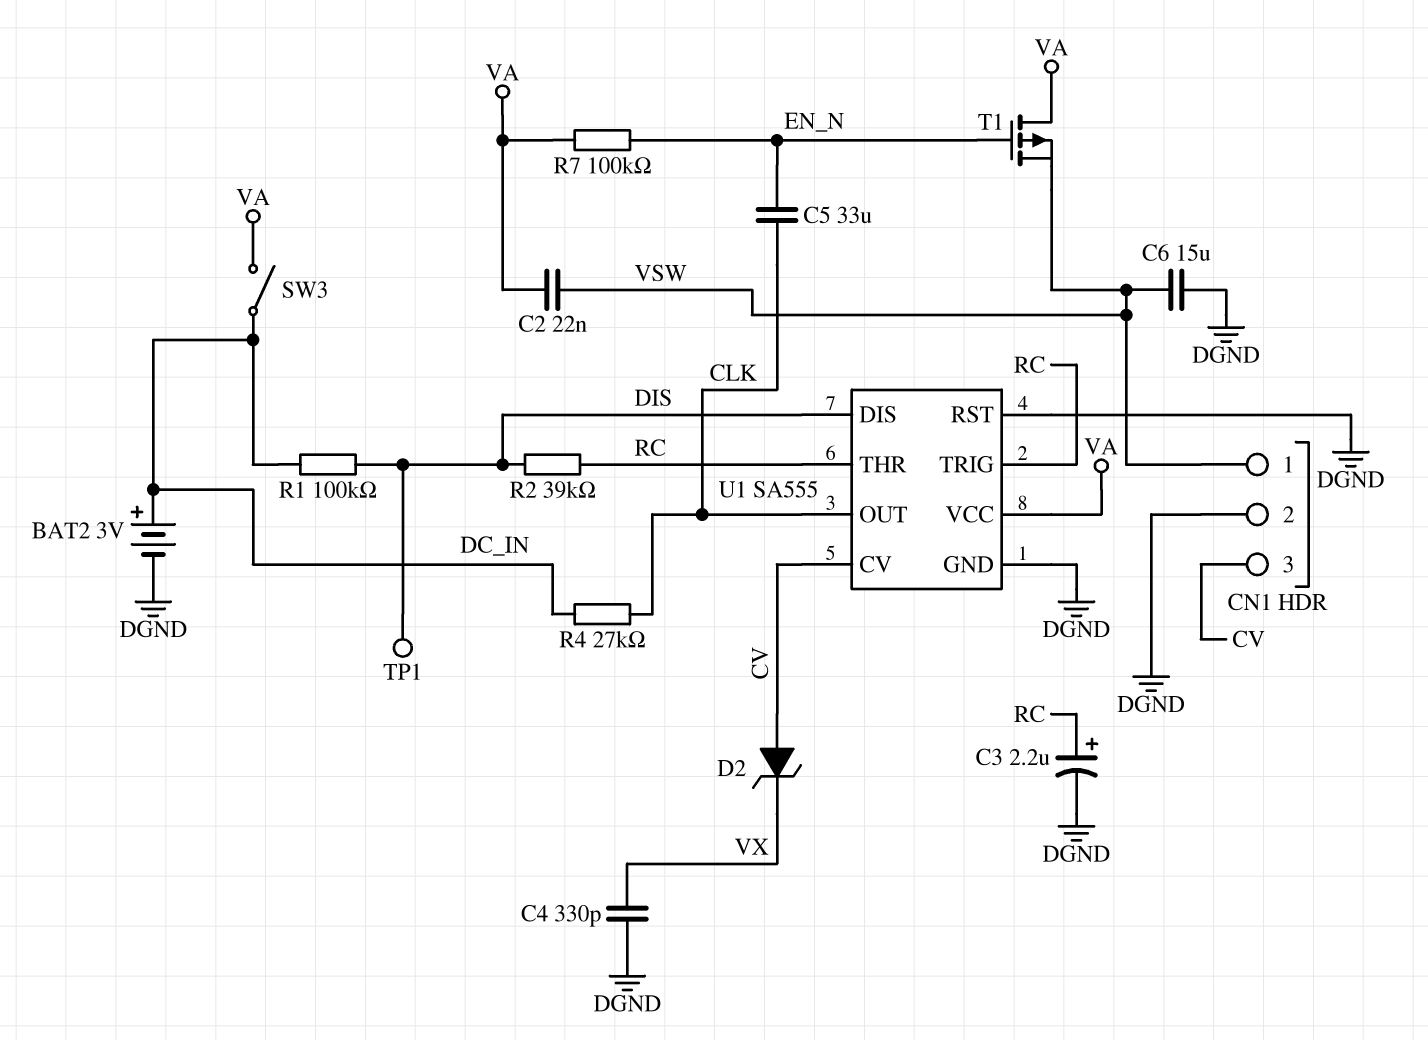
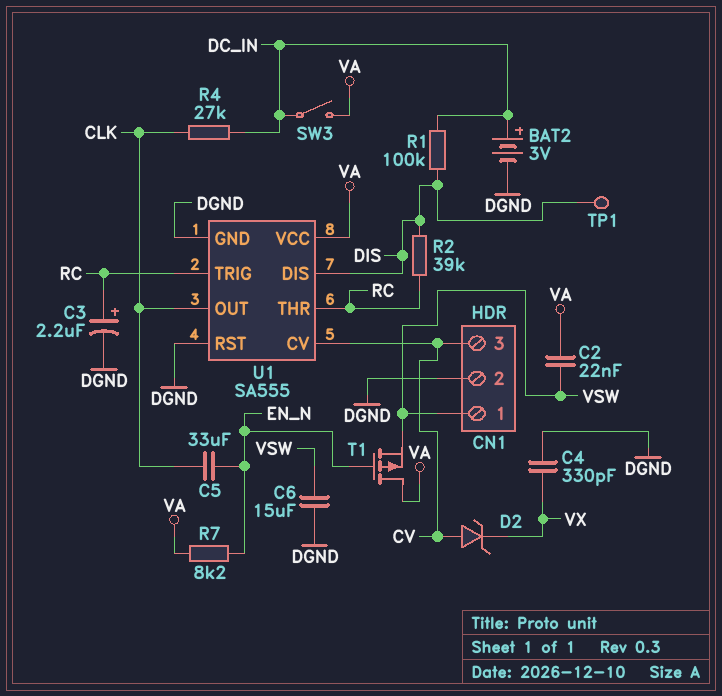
R7: 100k (EN_N, VA) -> 8.2k (EN_N, VA)

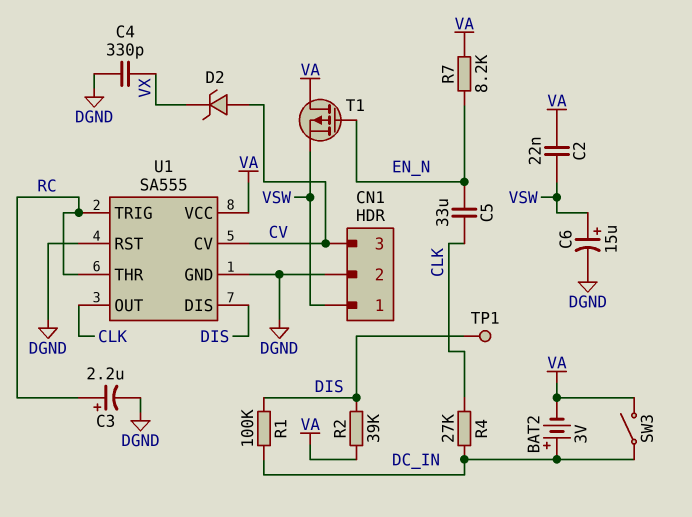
BAT2: 3V (plus DC_IN, minus DGND) -> 3V (plus DC_IN, minus VA)
C6: 15uF (DGND, VSW) -> 15uF (plus VSW, minus DGND)
R2: 39k (DIS, RC) -> 39k (DIS, VA)

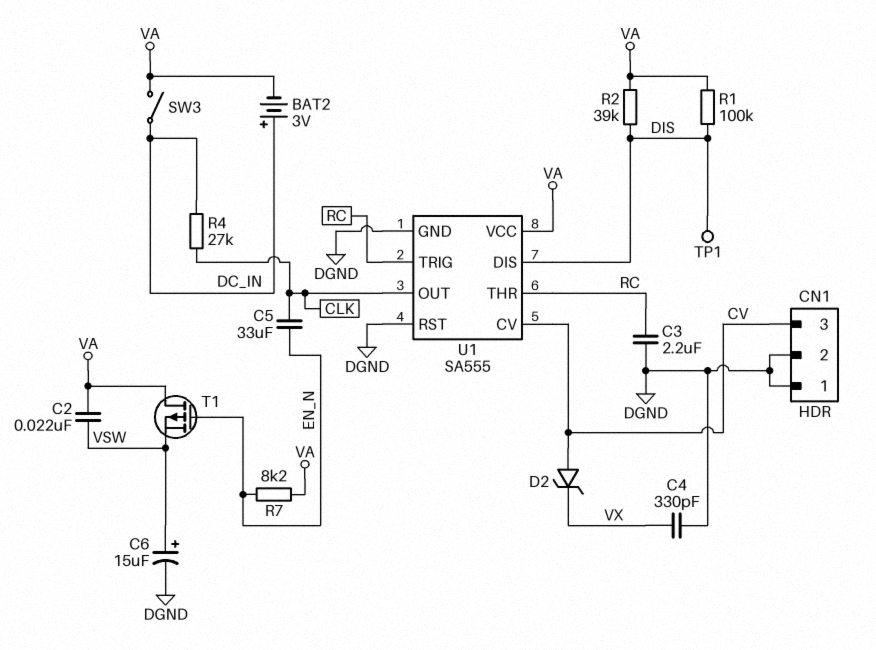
C3: 2.2uF (plus RC, minus DGND) -> 2.2uF (DGND, RC)
CN1 pin 1: VSW -> DGND
R1: 100k (DC_IN, DIS) -> 100k (DIS, VA)

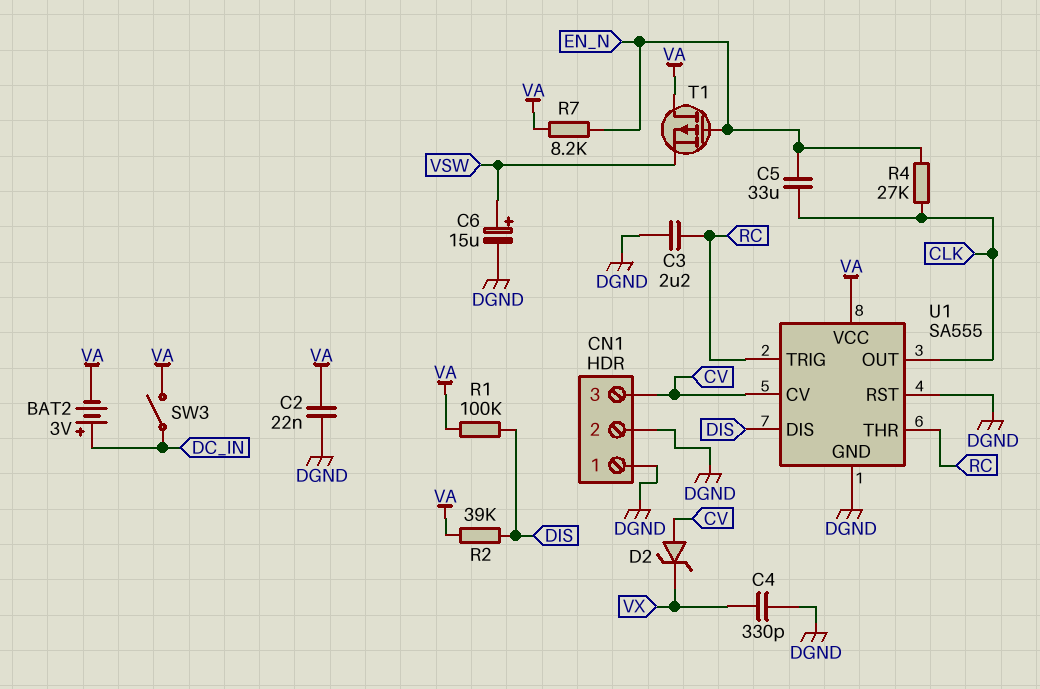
C2: 22nF (VA, VSW) -> 22nF (DGND, VA)
R4: 27k (CLK, DC_IN) -> 27k (CLK, EN_N)
TP1: test point (DIS) -> none

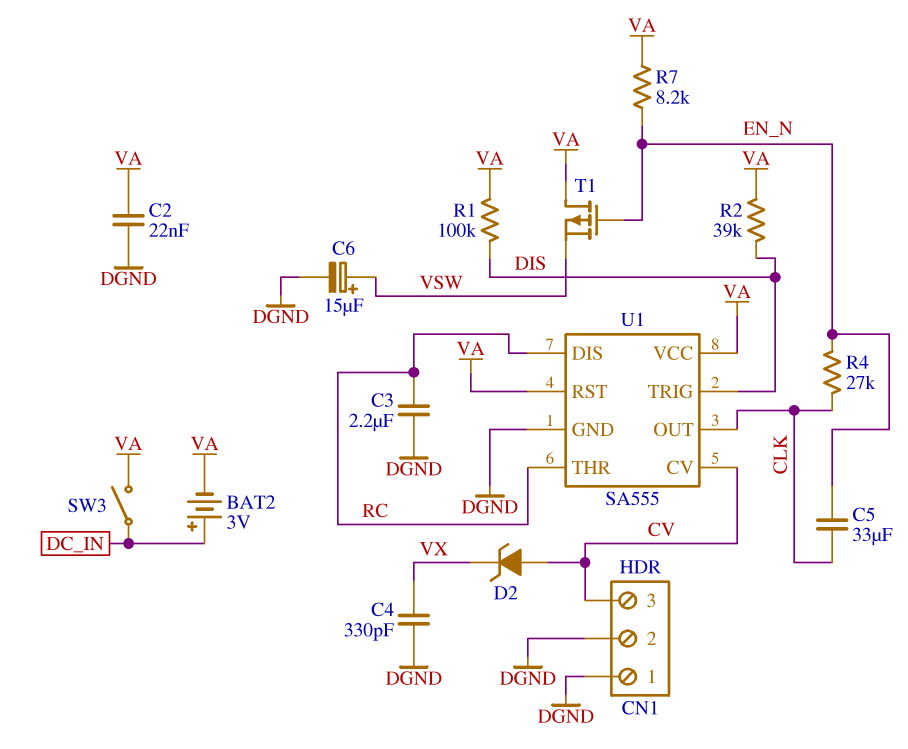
U1 pin DIS: DIS -> RC
U1 pin RST: DGND -> VA
U1 pin TRIG: RC -> DIS

